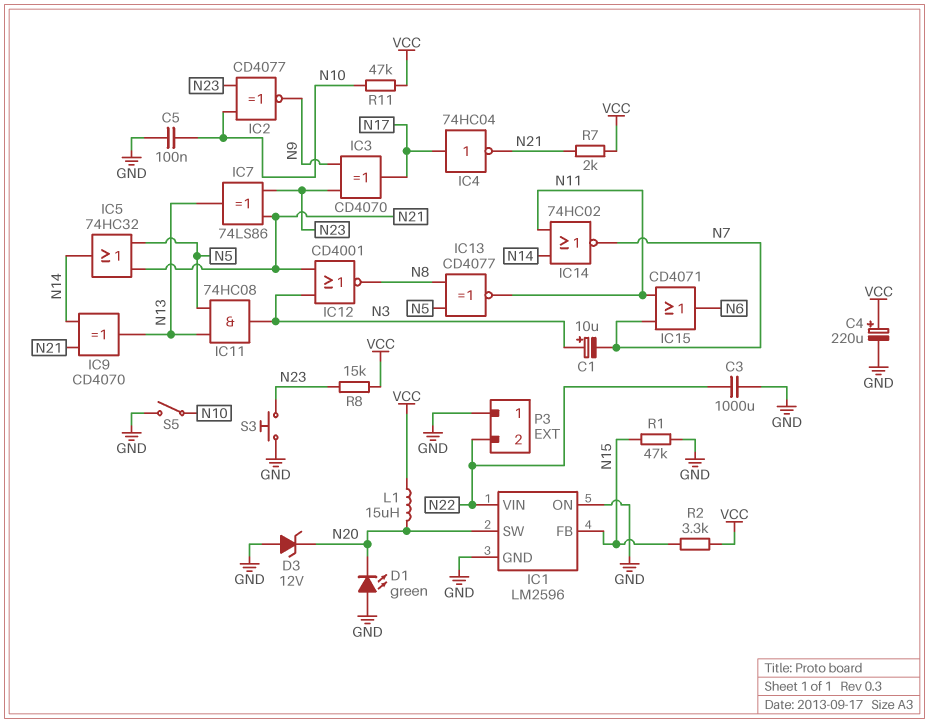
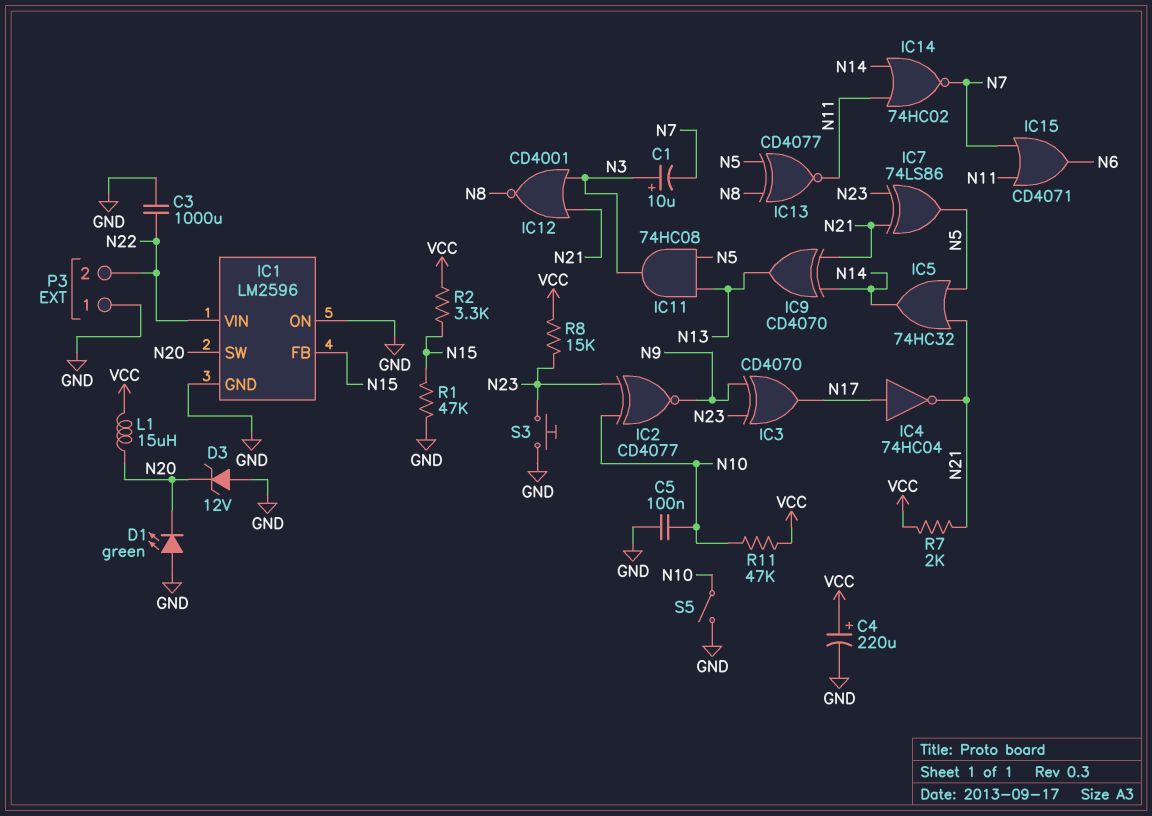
IC7: XOR 74LS86 (in N21, in N23, out N13) -> XOR 74LS86 (in N21, in N23, out N5)

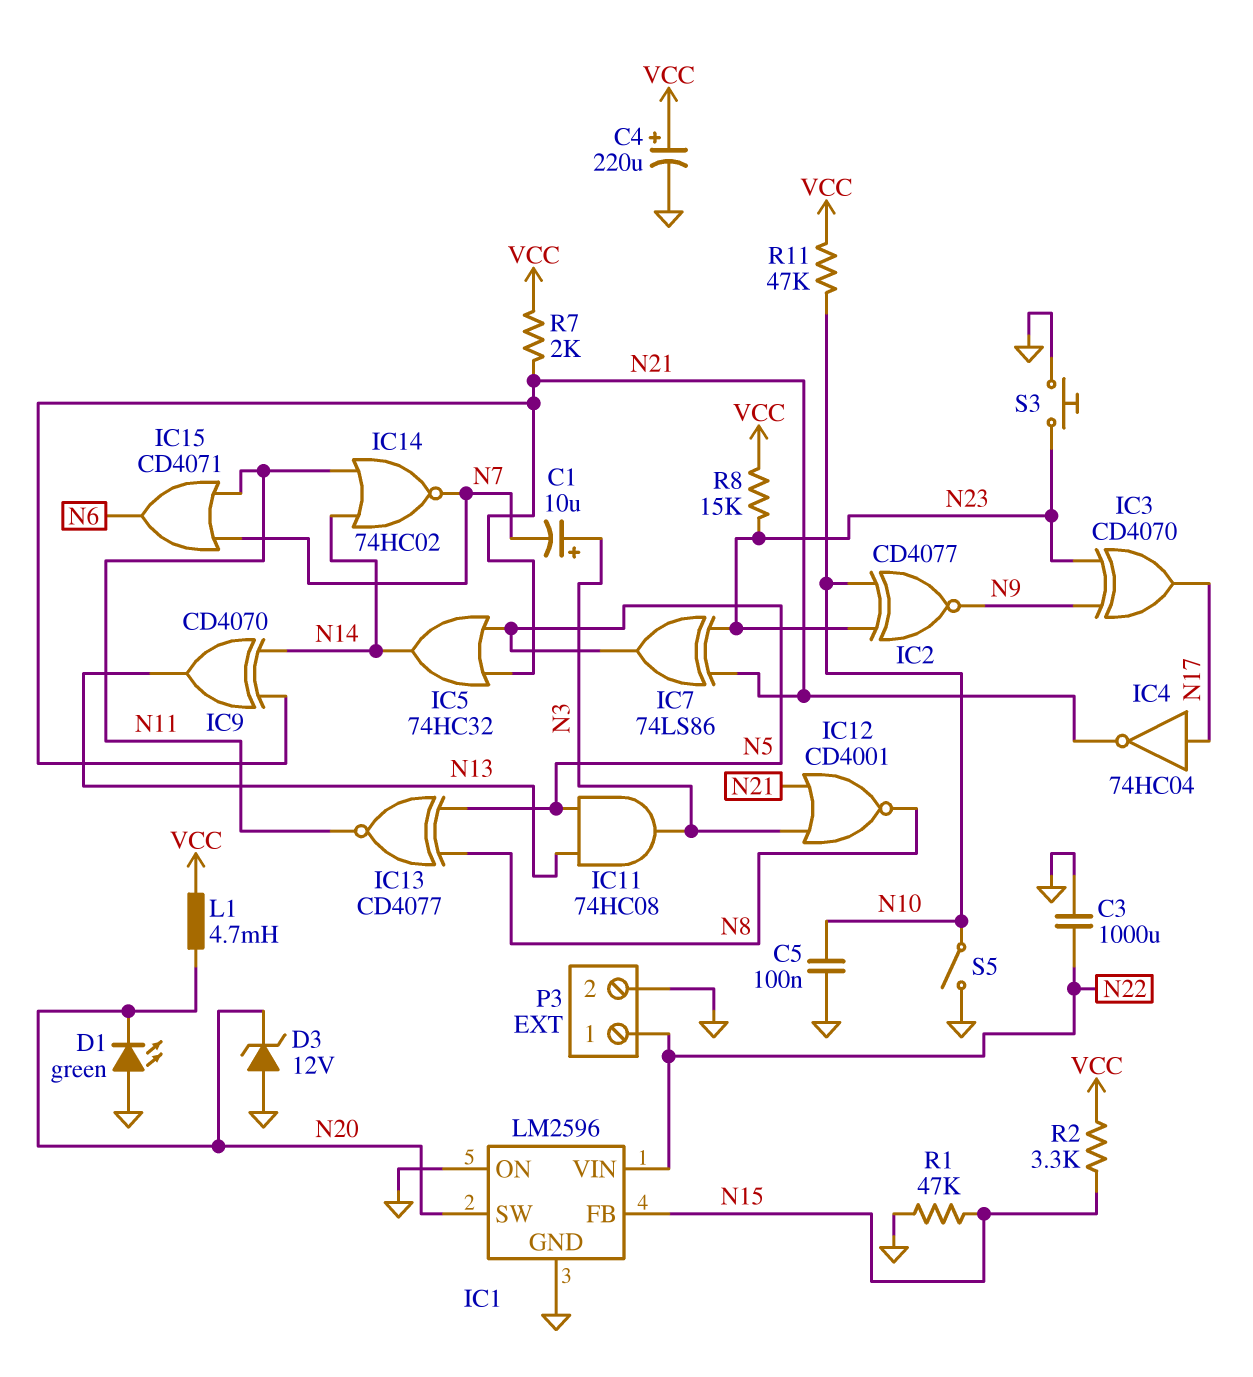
L1: 15uH (N20, VCC) -> 4.7mH (N20, VCC)
P3 pin 1: GND -> N22
P3 pin 2: N22 -> GND

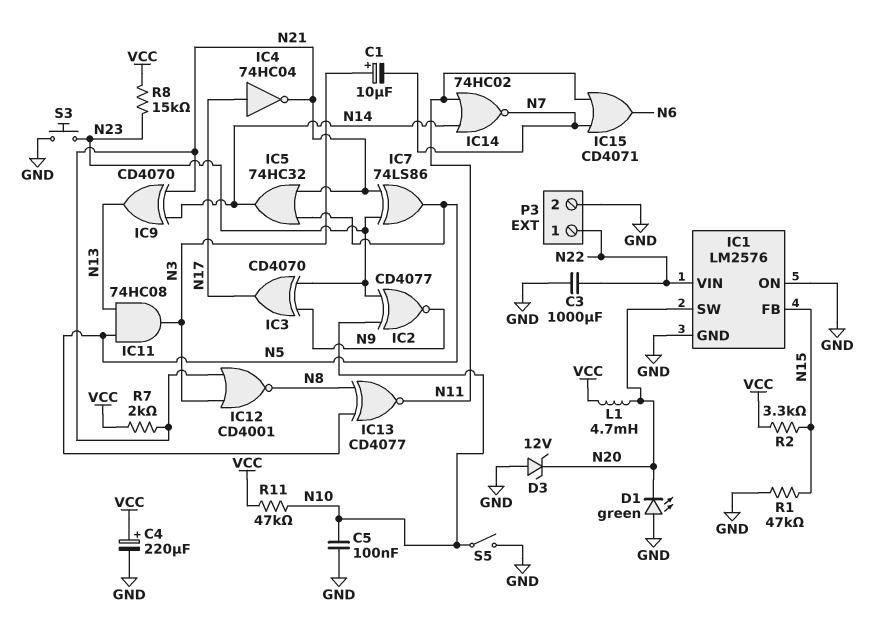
IC1: LM2596 -> LM2576

